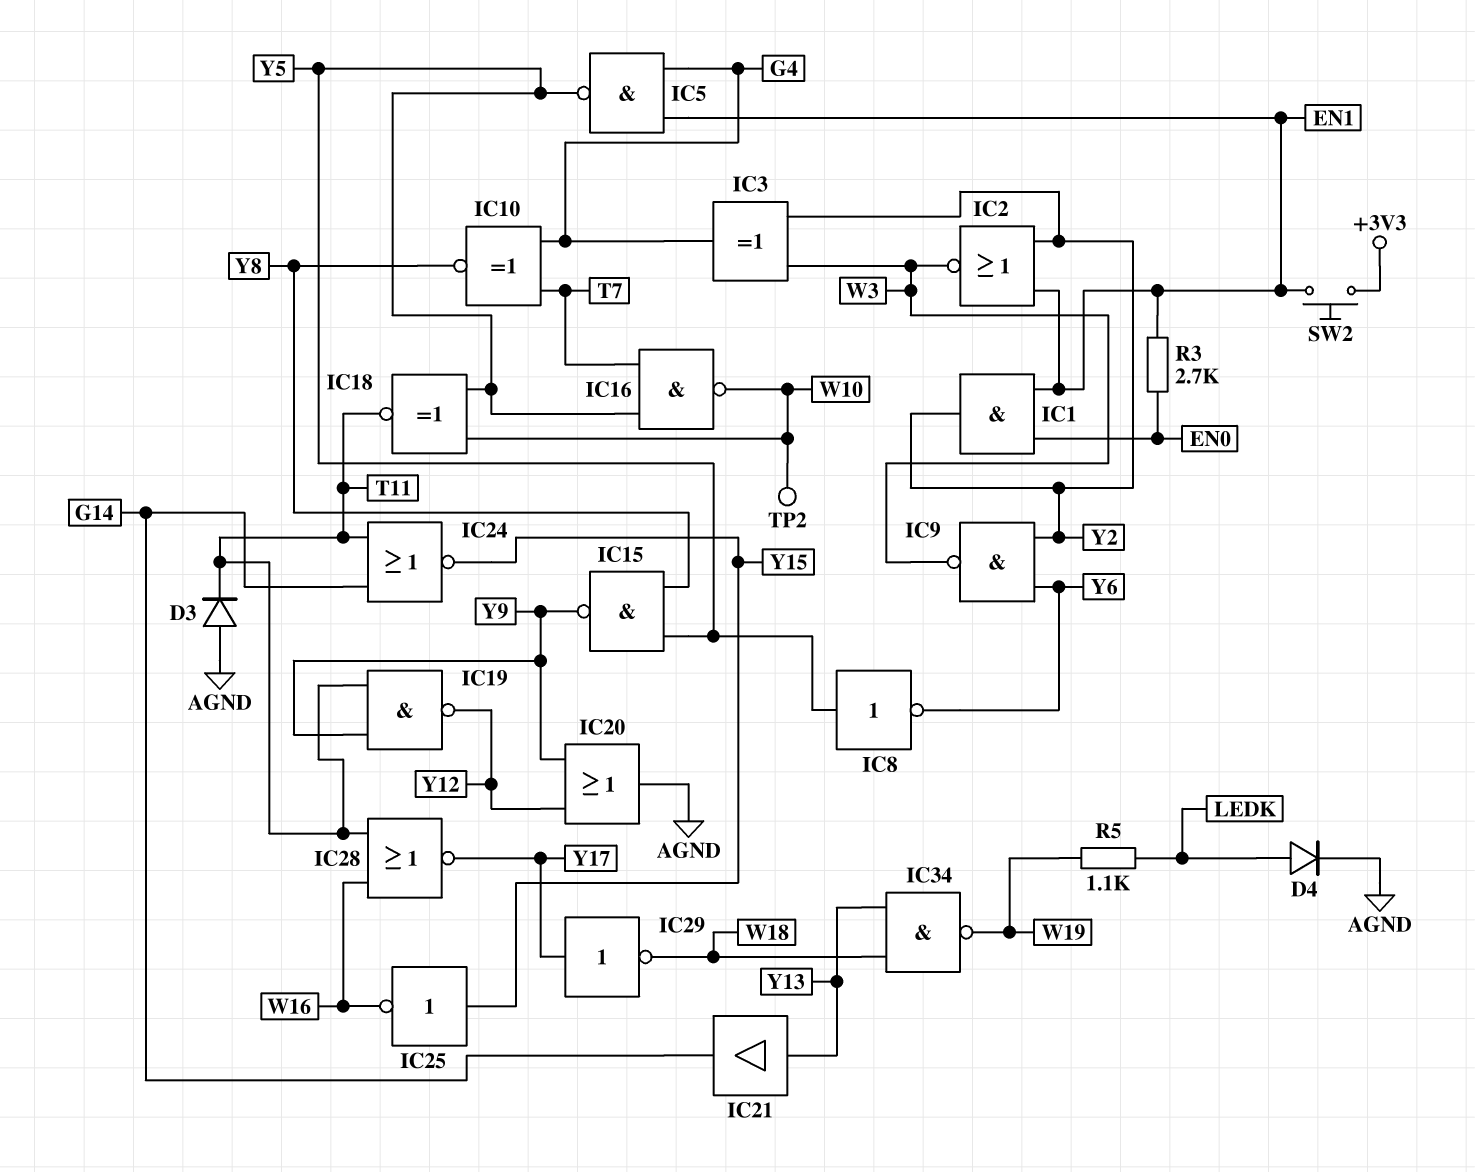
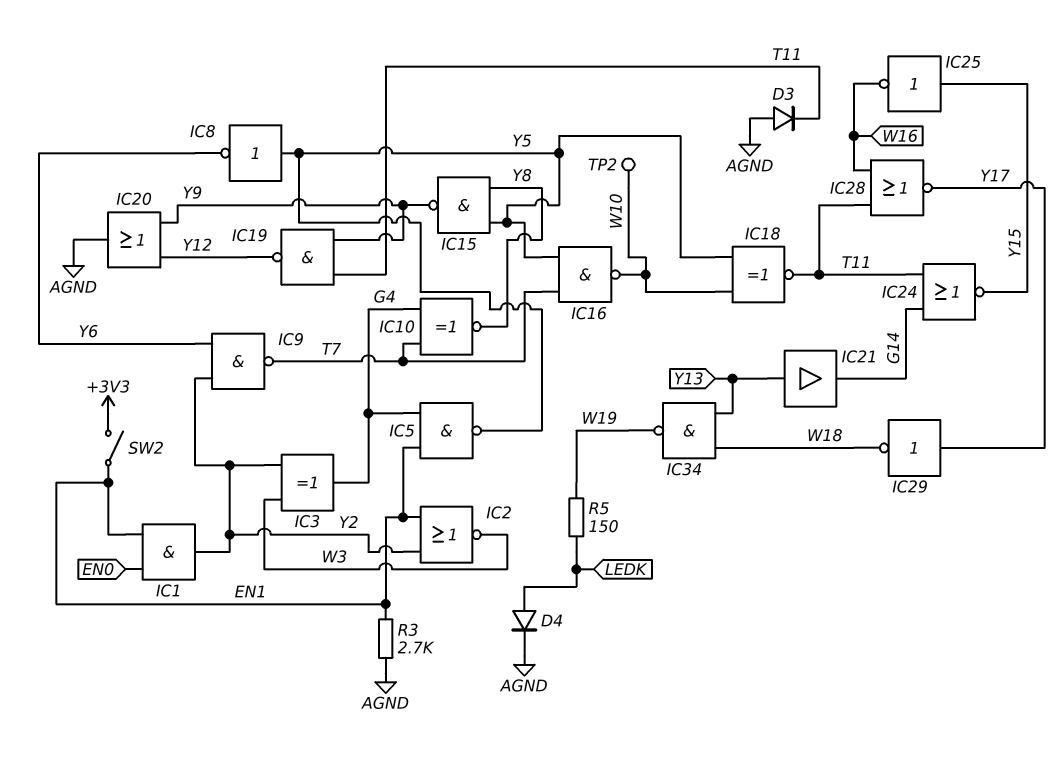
IC9: NAND (in Y2, in Y6, out W3) -> NAND (in Y2, in Y6, out T7)
R3: 2.7k (EN0, EN1) -> 2.7k (AGND, EN1)
R5: 1.1k (LEDK, W19) -> 150 (LEDK, W19)
SW2: button (+3V3, EN1) -> switch (+3V3, EN1)

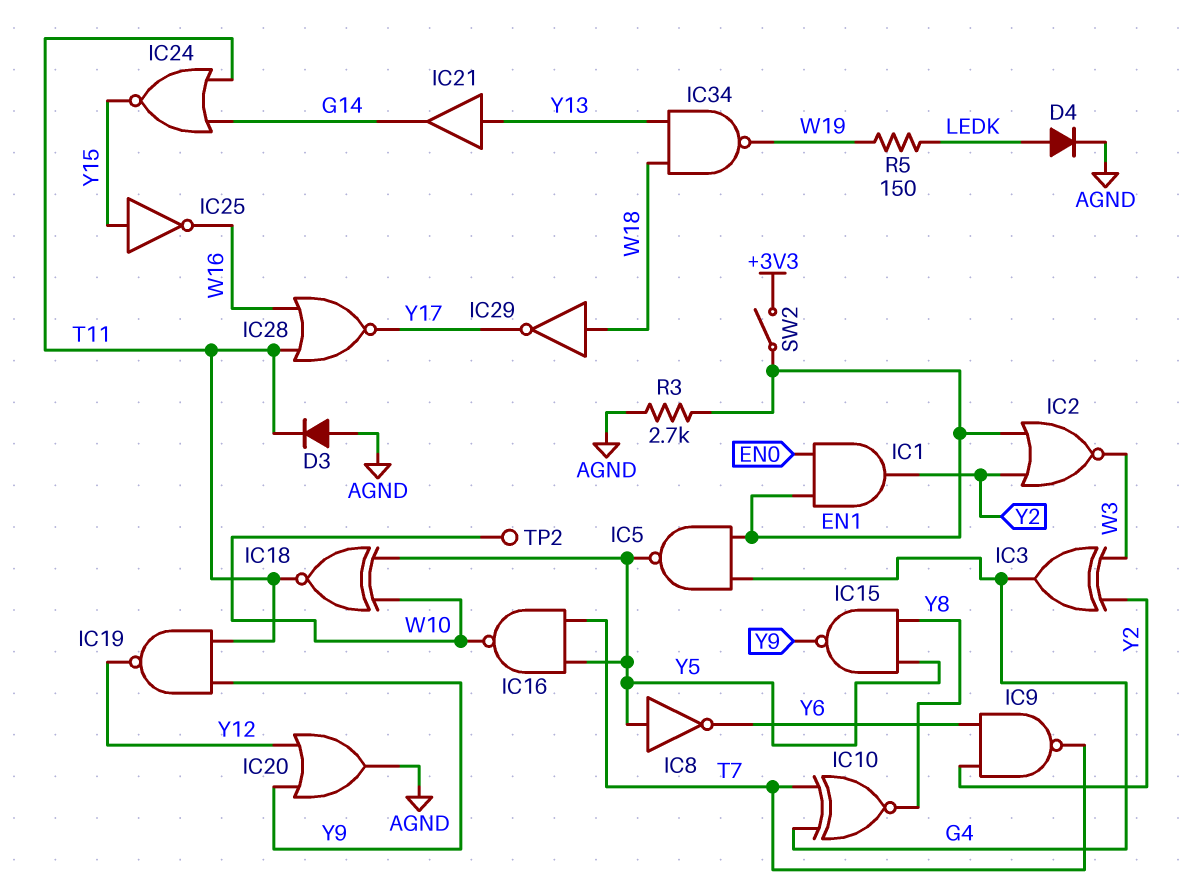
IC29: NOT (in Y17, out W18) -> NOT (in W18, out Y17)

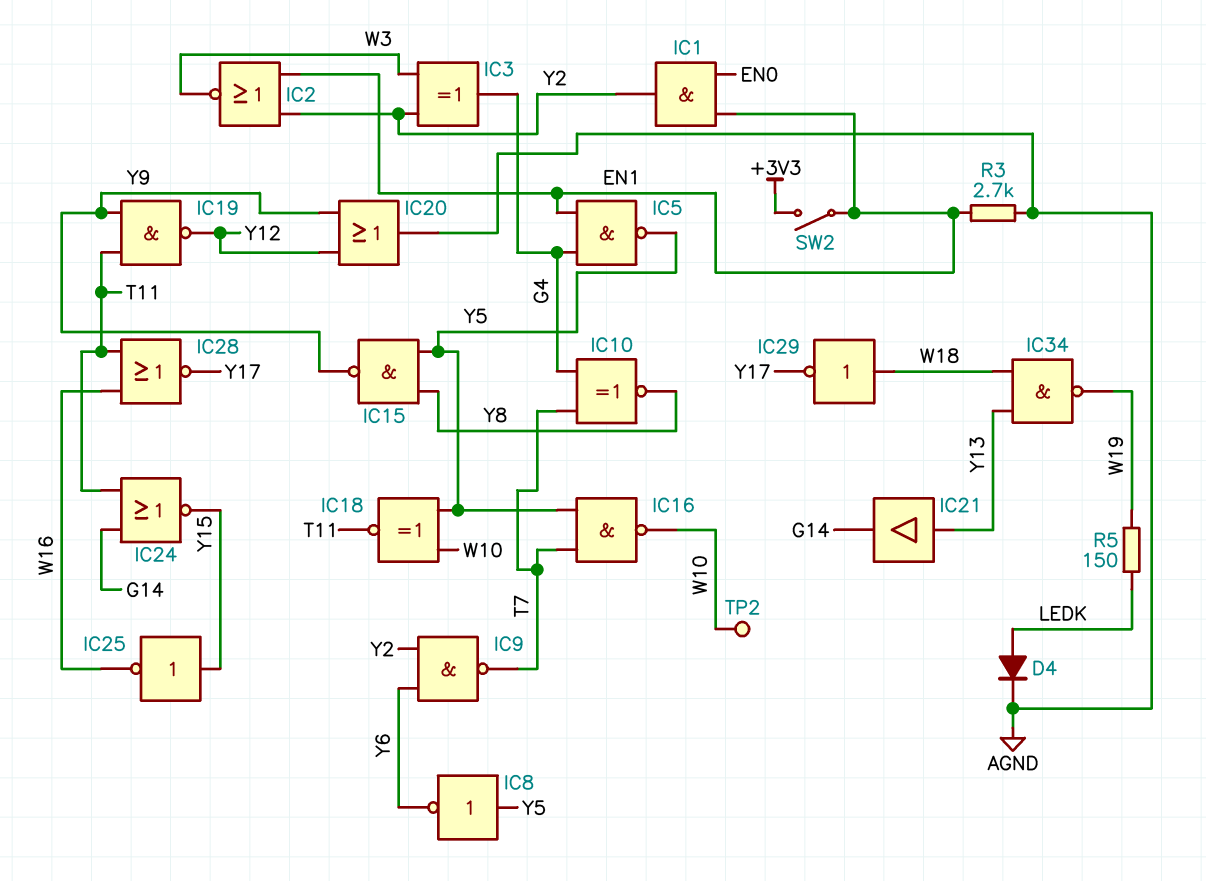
D3: diode (A AGND, K T11) -> none

